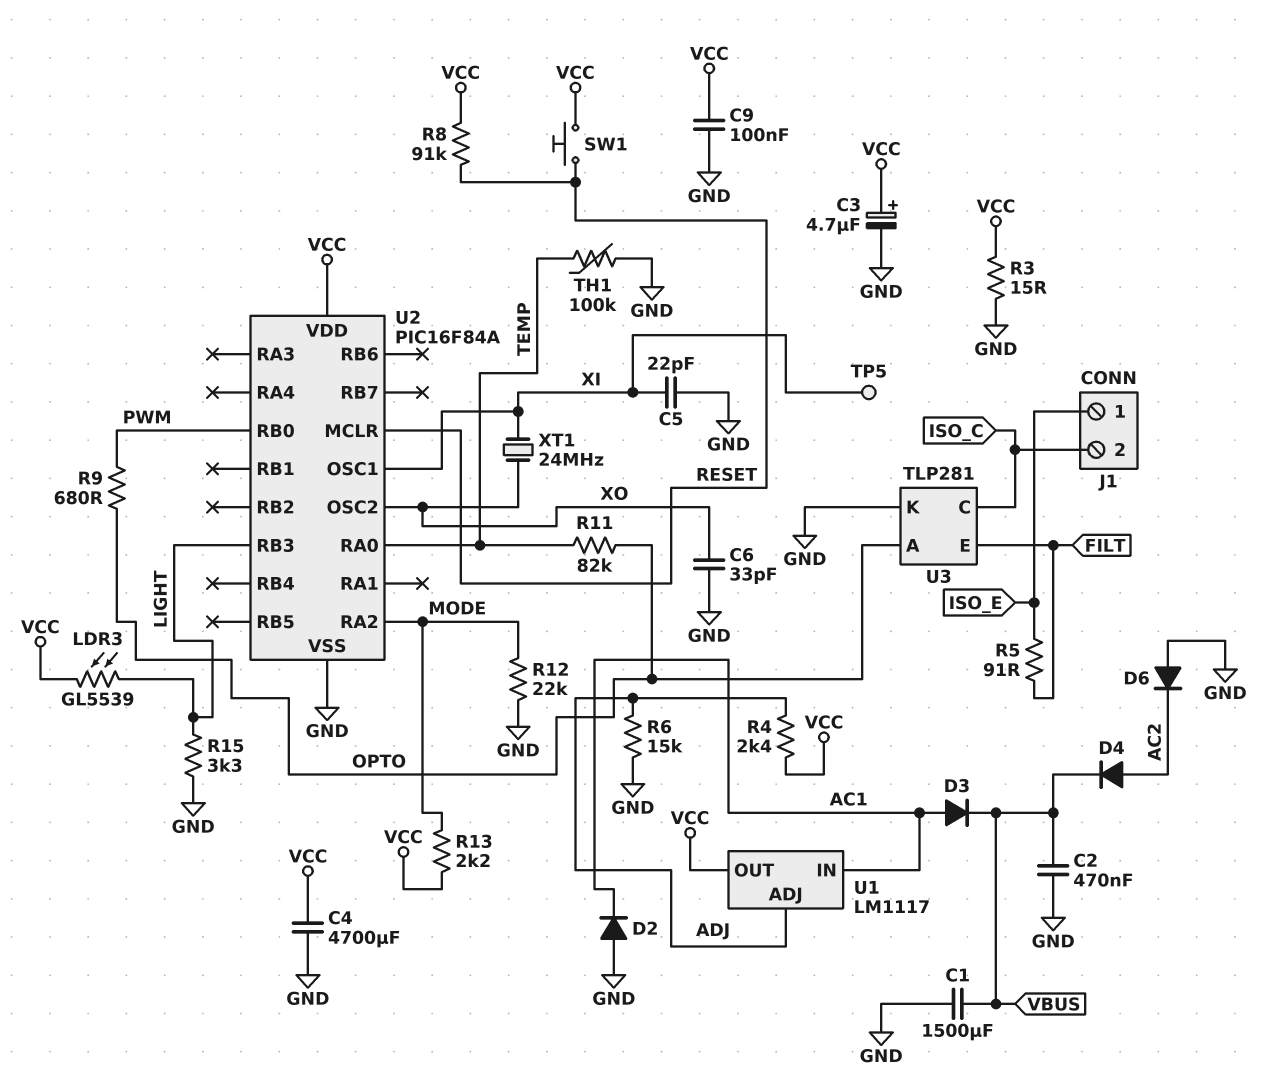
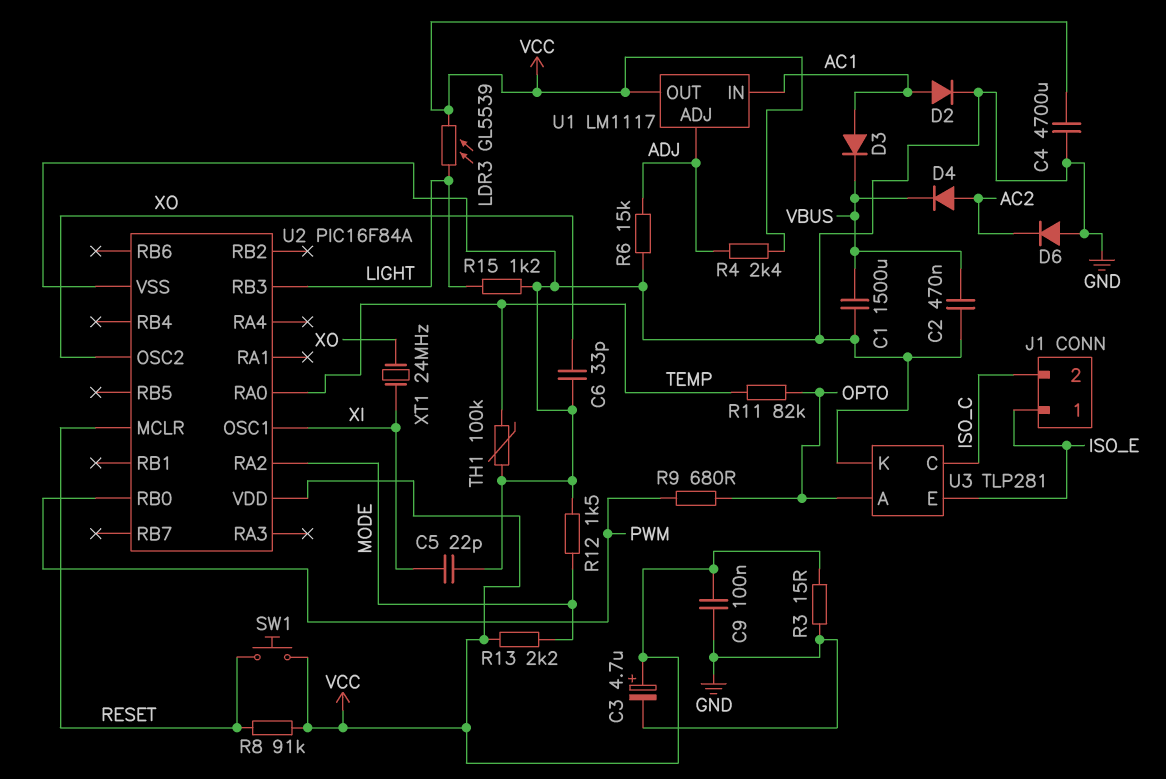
D2: diode (A GND, K AC1) -> diode (A AC1, K GND)
R5: 91 (FILT, ISO_E) -> none
R12: 22k (GND, MODE) -> 1.5k (GND, MODE)
R15: 3.3k (GND, LIGHT) -> 1.2k (GND, LIGHT)
TP5: test point (XI) -> none
U3 pin E: FILT -> ISO_E

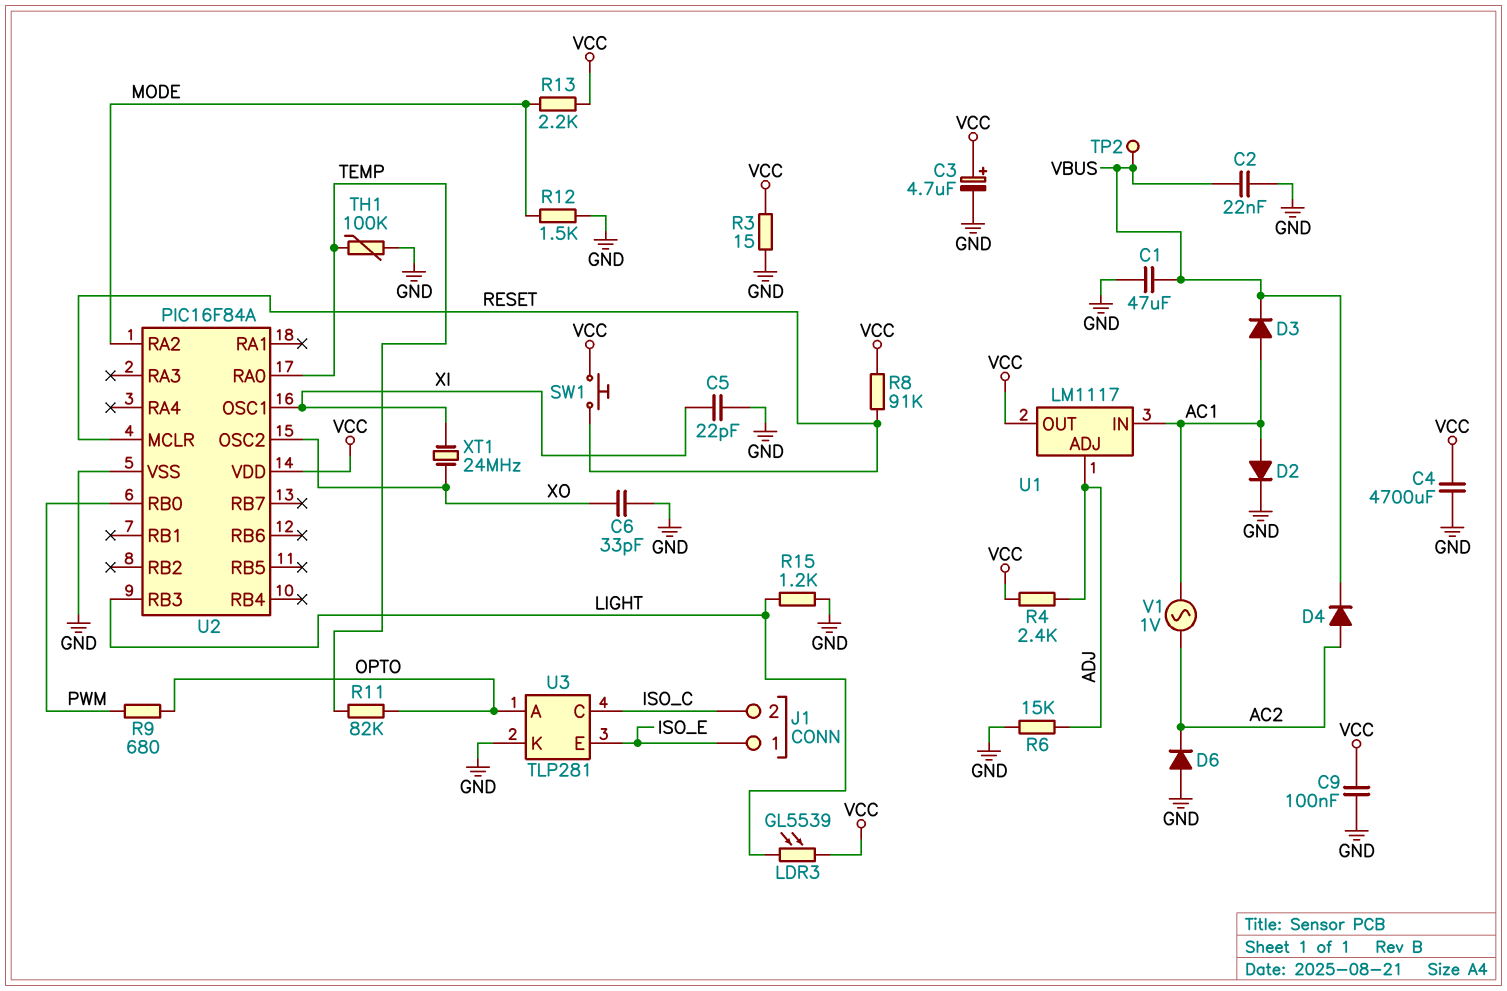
C1: 1500uF (GND, VBUS) -> 47uF (GND, VBUS)
C2: 470nF (GND, VBUS) -> 22nF (GND, VBUS)
TP2: none -> test point (VBUS)
V1: none -> AC 1V (AC1, AC2)

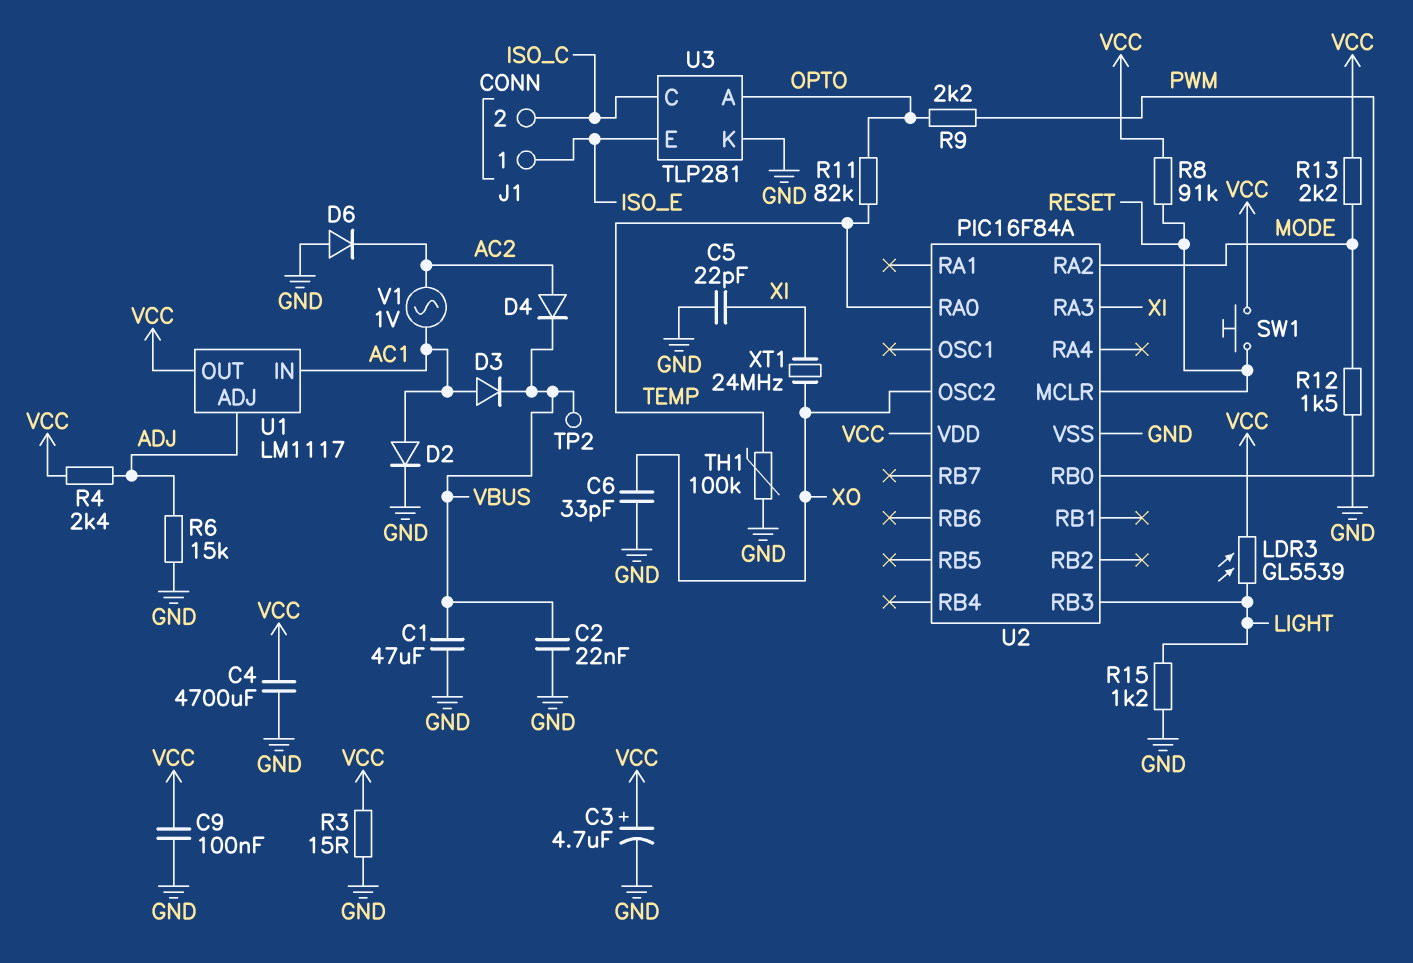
R9: 680 (OPTO, PWM) -> 2.2k (OPTO, PWM)
U2 pin OSC1: XI -> none
U2 pin RA3: none -> XI

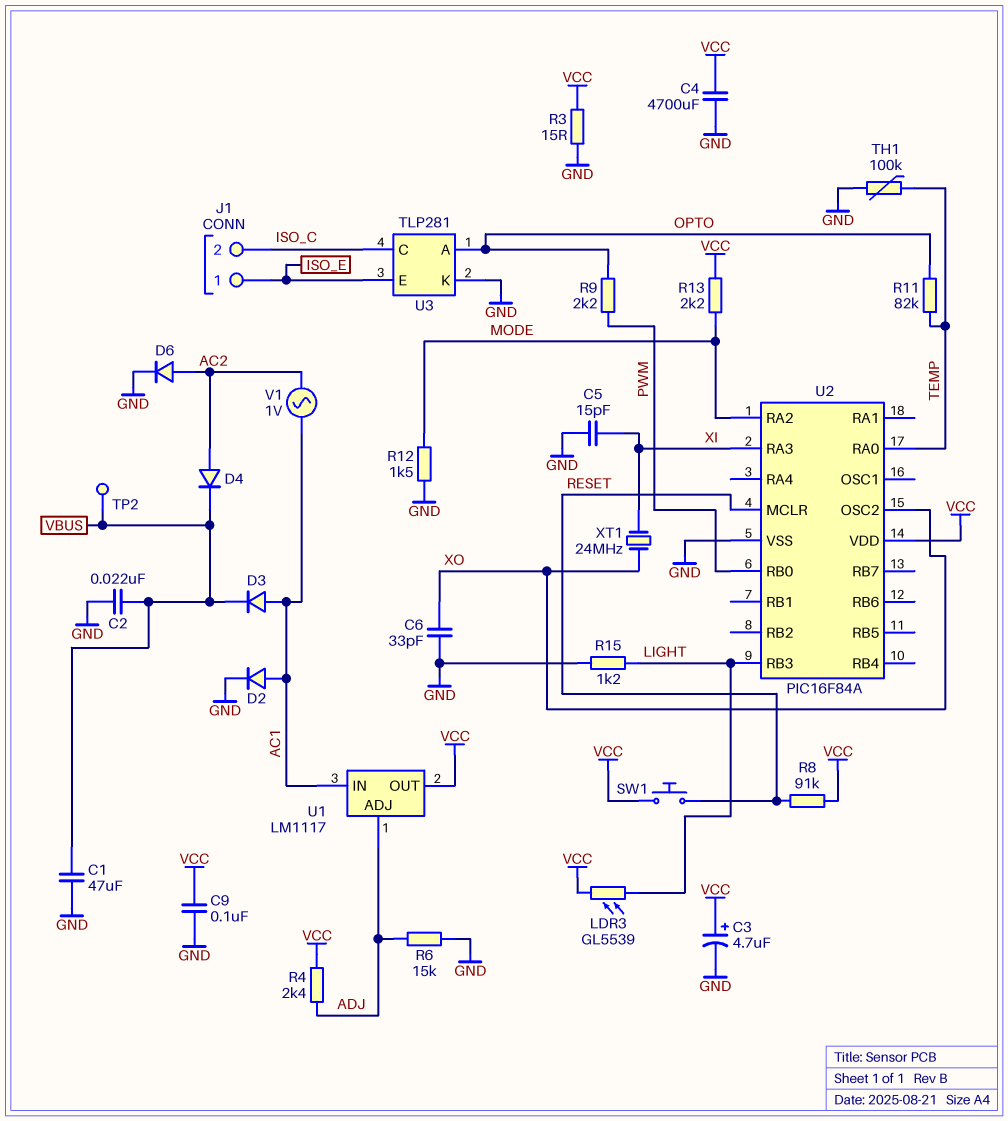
C5: 22pF (GND, XI) -> 15pF (GND, XI)
D6: diode (A GND, K AC2) -> diode (A AC2, K GND)

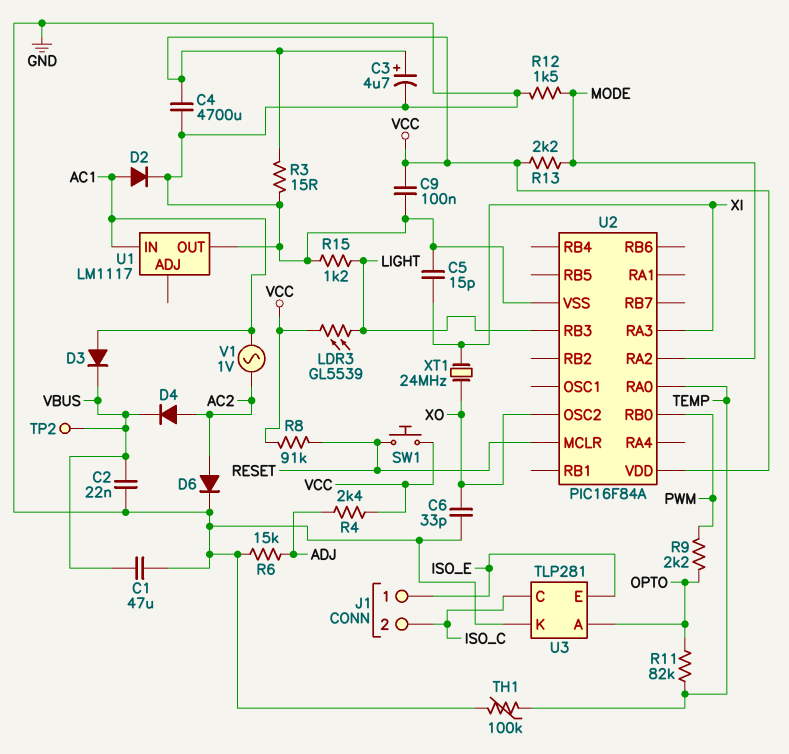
U1 pin ADJ: ADJ -> none
U1 pin OUT: VCC -> GND

